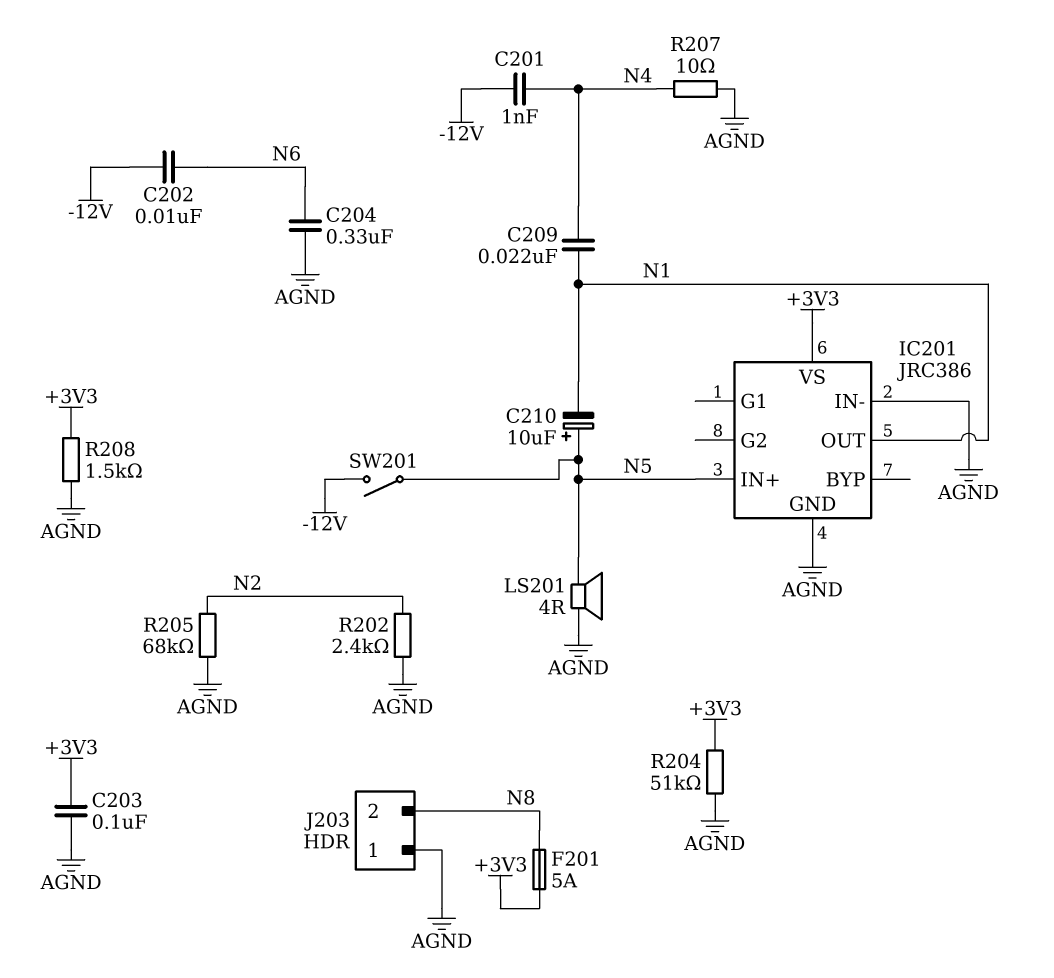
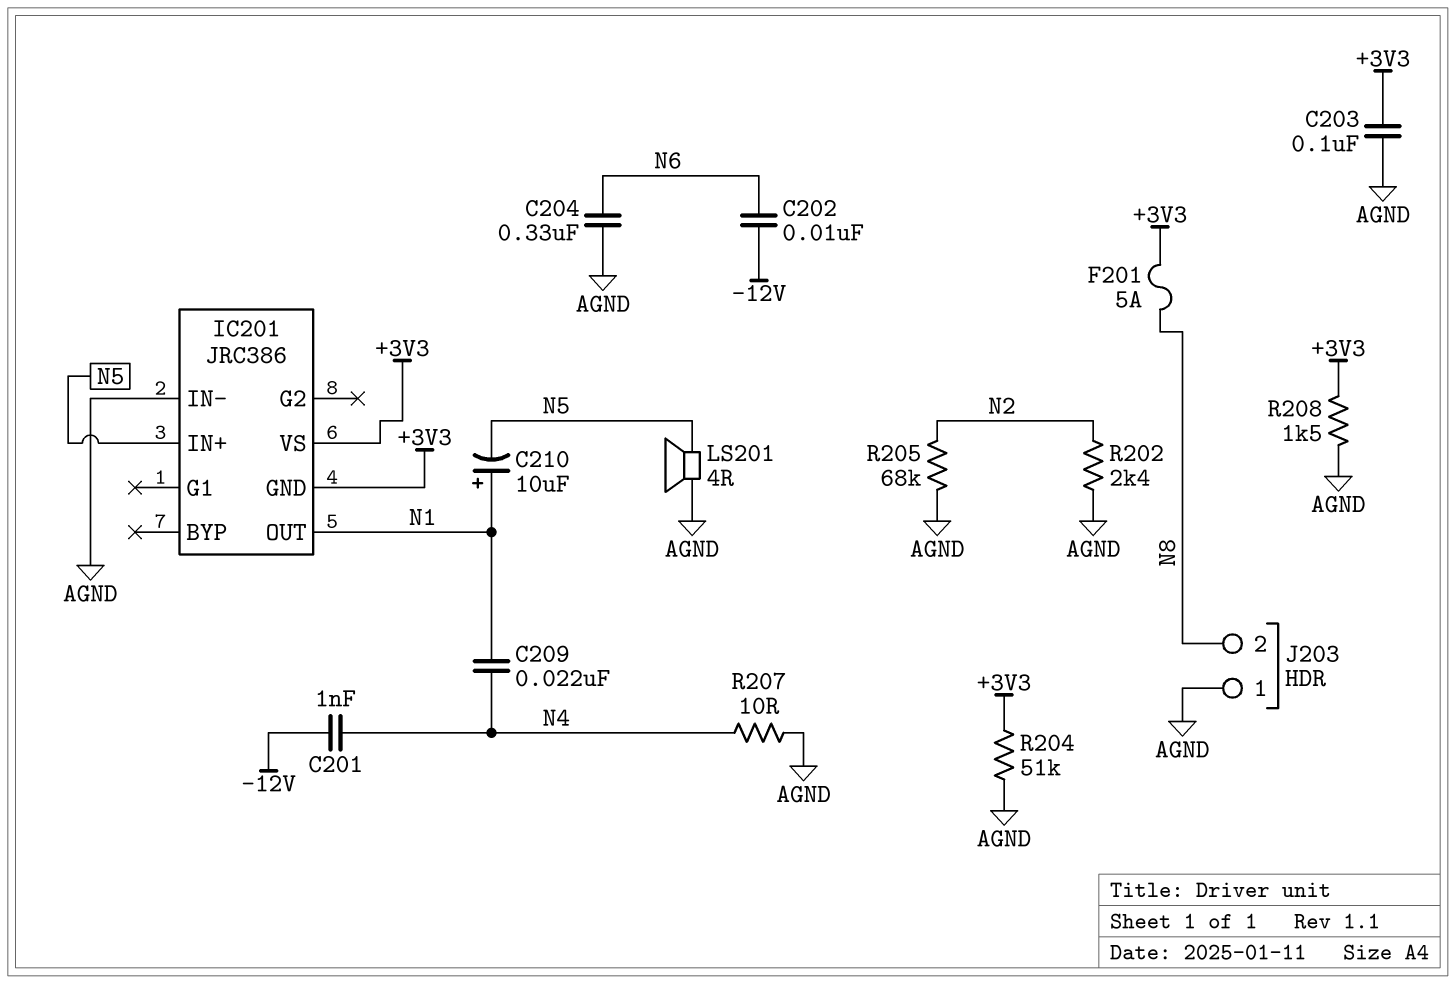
C210: 10uF (plus N5, minus N1) -> 10uF (plus N1, minus N5)
IC201 pin GND: AGND -> +3V3
SW201: switch (-12V, N5) -> none

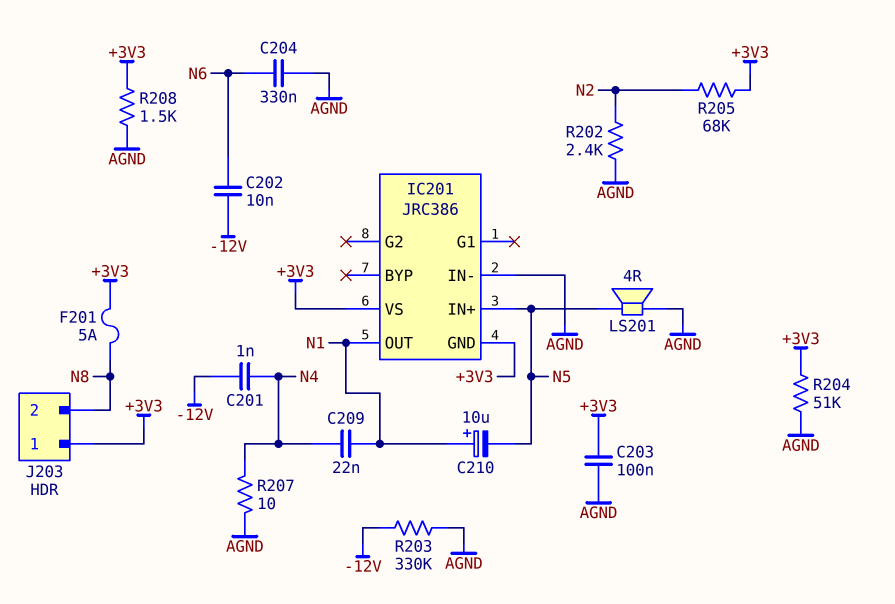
J203 pin 1: AGND -> +3V3
R203: none -> 330k (-12V, AGND)
R205: 68k (AGND, N2) -> 68k (+3V3, N2)

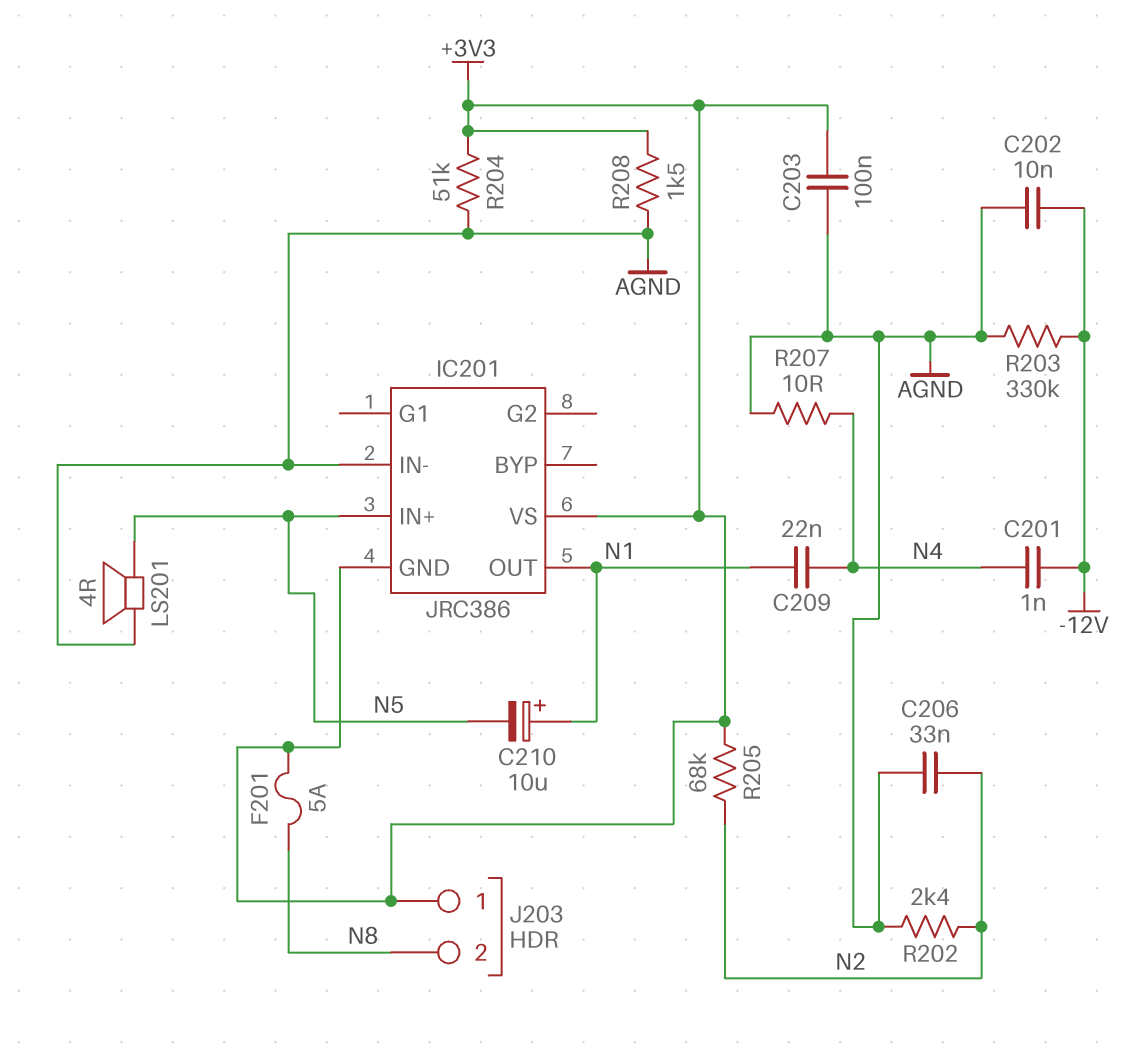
C202: 10nF (-12V, N6) -> 10nF (-12V, AGND)
C204: 330nF (AGND, N6) -> none
C206: none -> 33nF (AGND, N2)

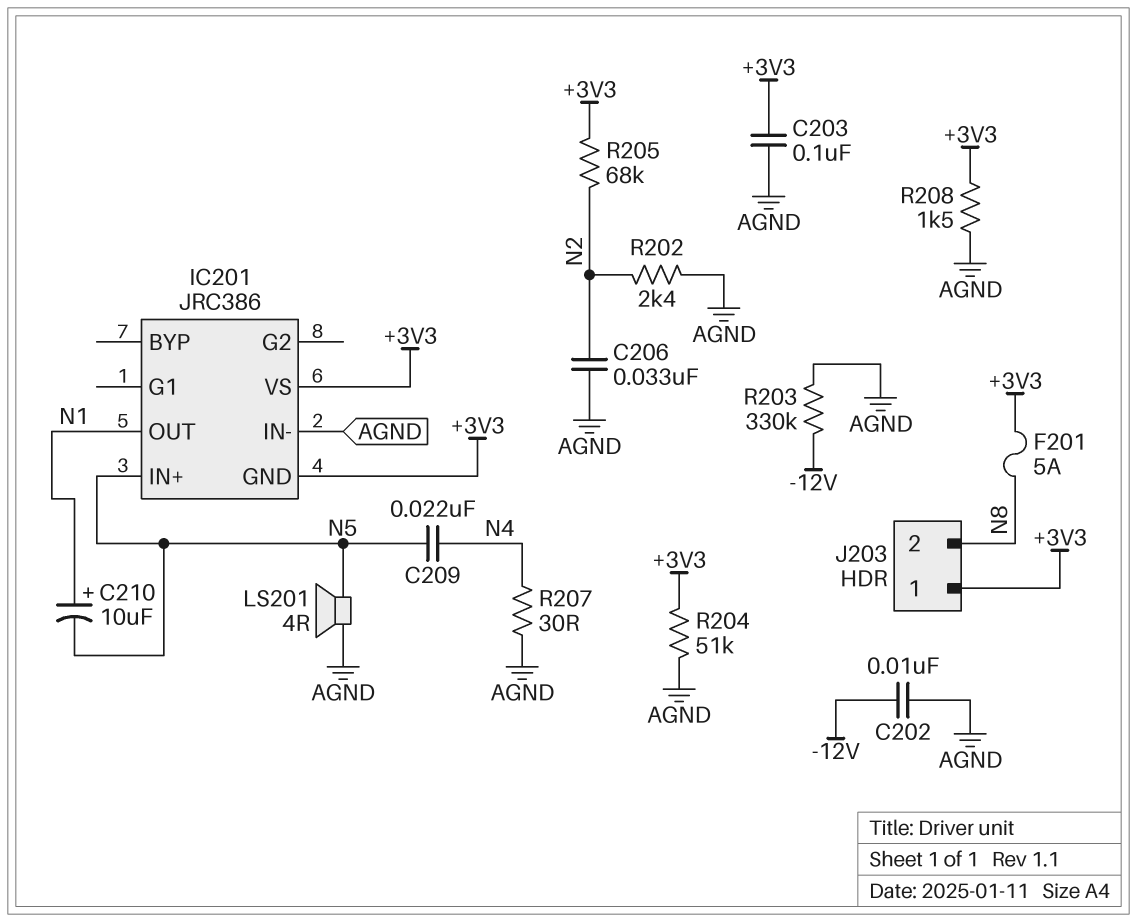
C201: 1nF (-12V, N4) -> none
C209: 22nF (N1, N4) -> 22nF (N4, N5)
R207: 10 (AGND, N4) -> 30 (AGND, N4)

